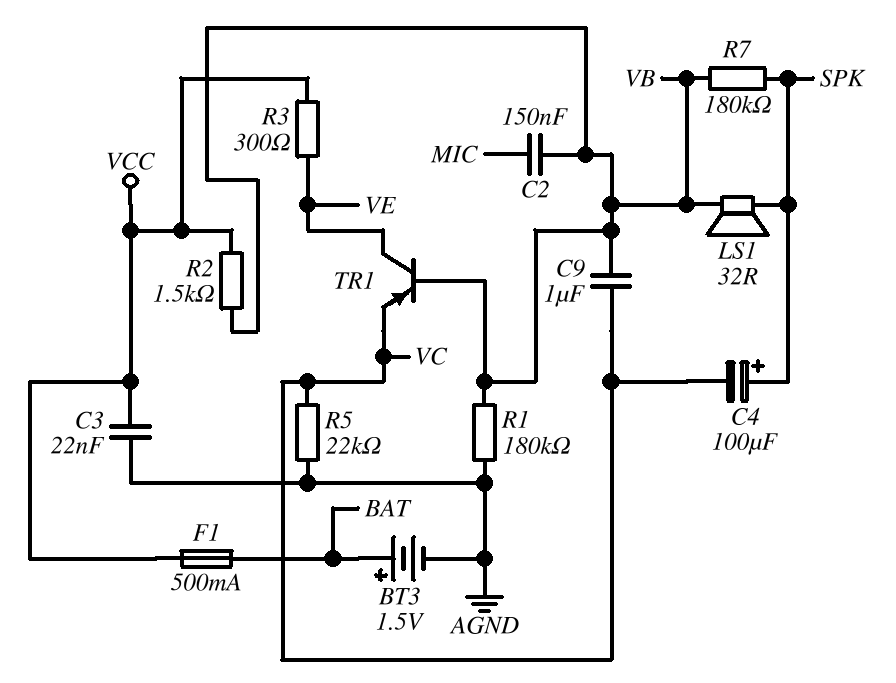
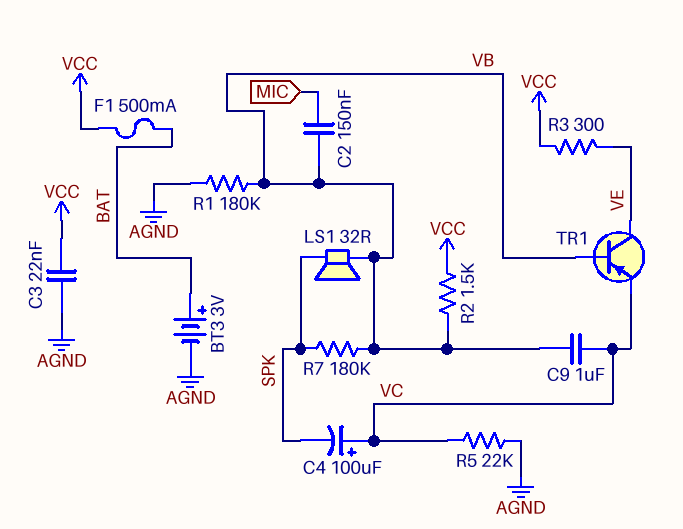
BT3: 1.5V (plus BAT, minus AGND) -> 3V (plus BAT, minus AGND)
C4: 100uF (plus SPK, minus VC) -> 100uF (plus VC, minus SPK)

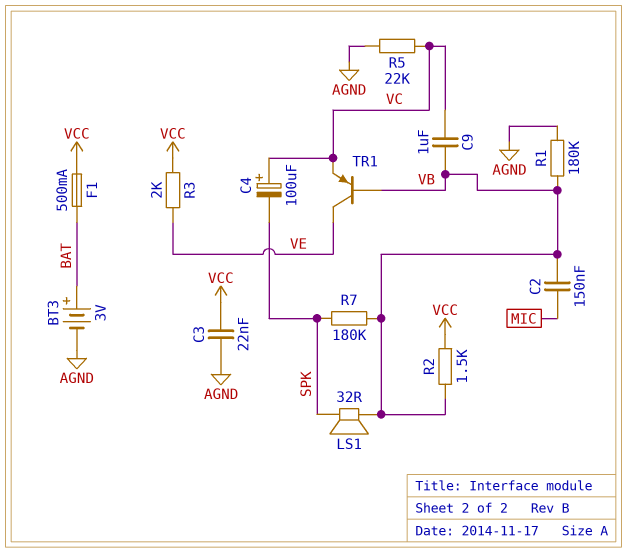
R3: 300 (VCC, VE) -> 2k (VCC, VE)

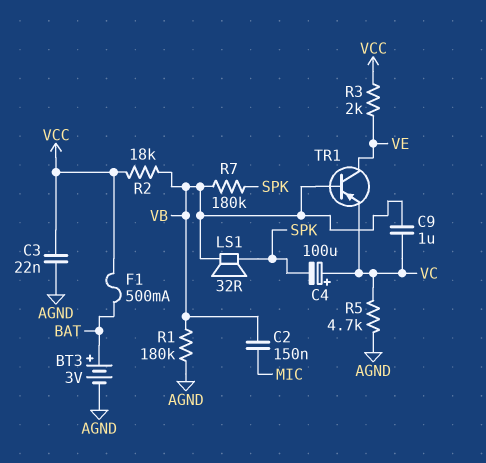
R2: 1.5k (VB, VCC) -> 18k (VB, VCC)
R5: 22k (AGND, VC) -> 4.7k (AGND, VC)

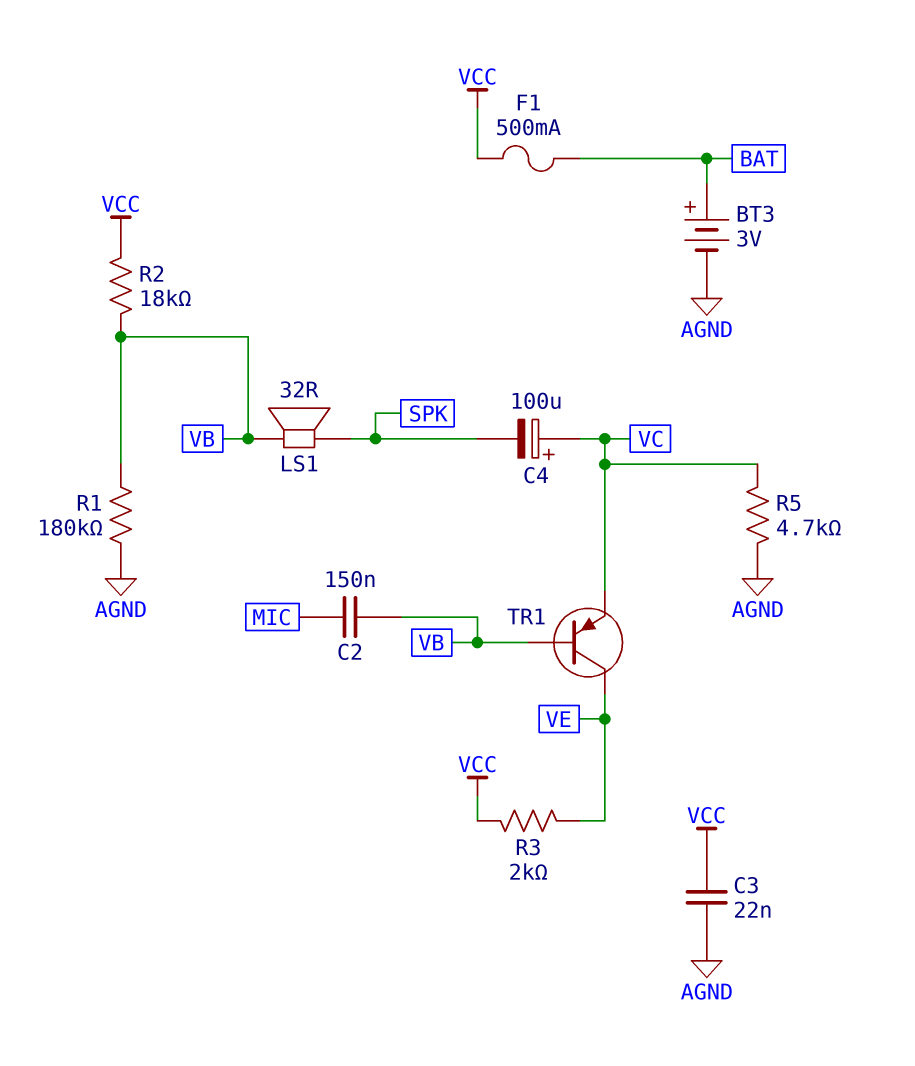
C9: 1uF (VB, VC) -> none
R7: 180k (SPK, VB) -> none

